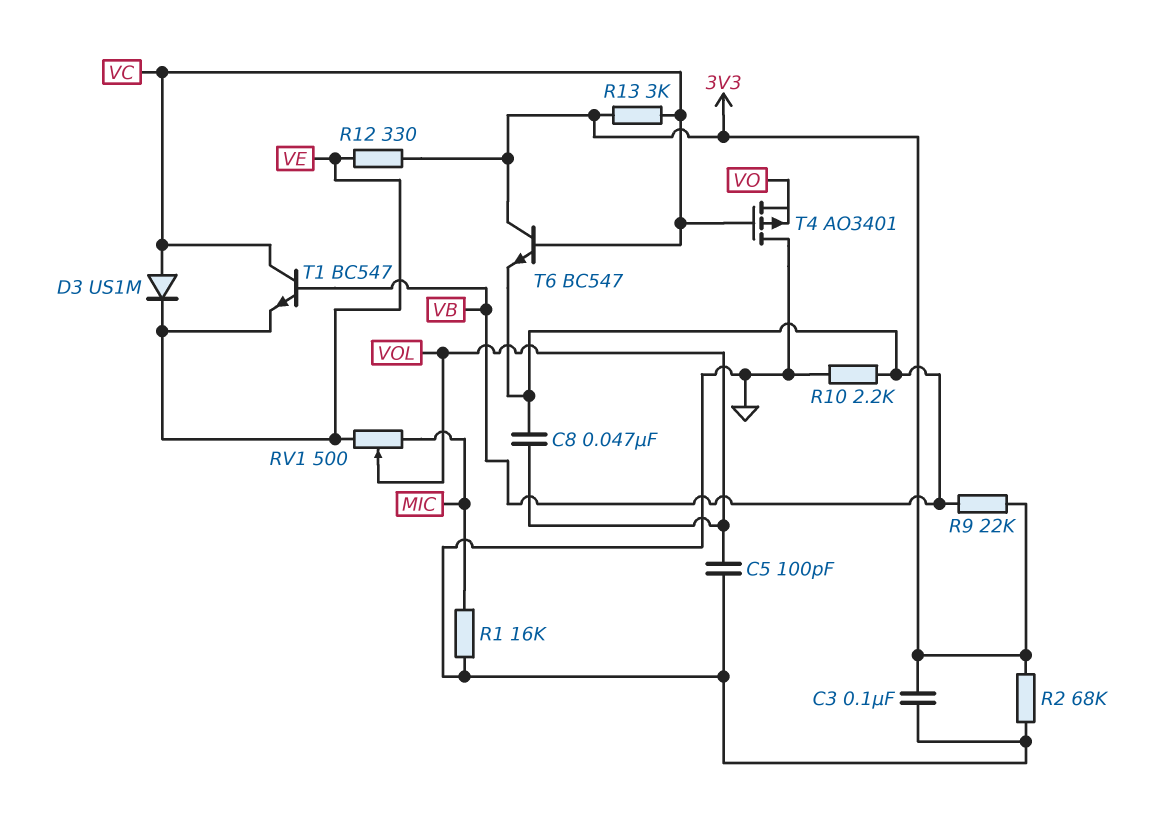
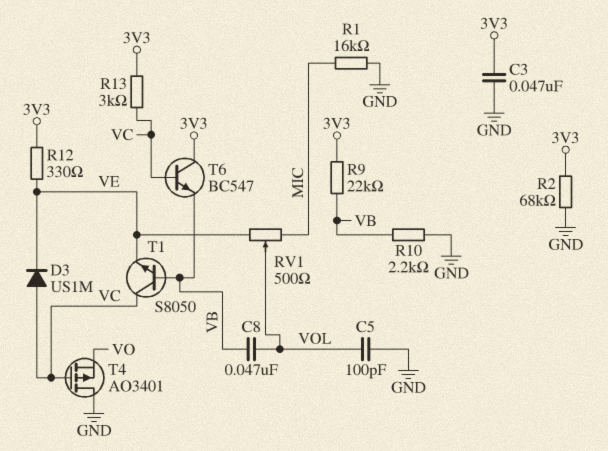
C3: 100nF (3V3, GND) -> 47nF (3V3, GND)
T1: NPN BC547 (B VB, C VC, E VE) -> NPN S8050 (B VB, C VC, E VE)

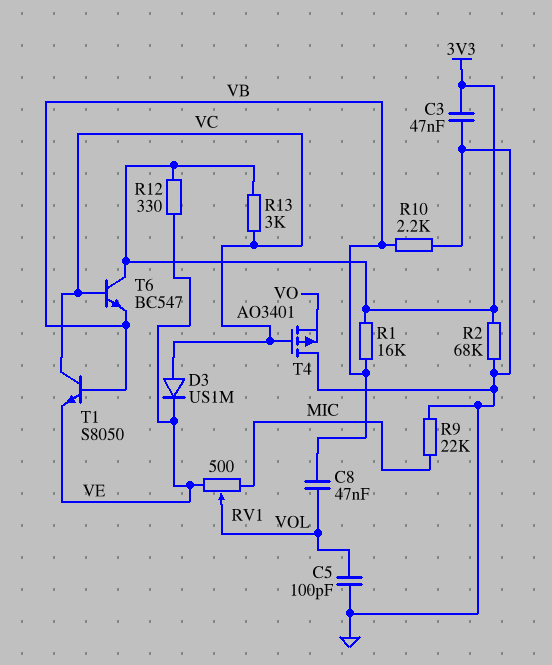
R1: 16k (GND, MIC) -> 16k (3V3, VB)
R9: 22k (3V3, VB) -> 22k (GND, MIC)

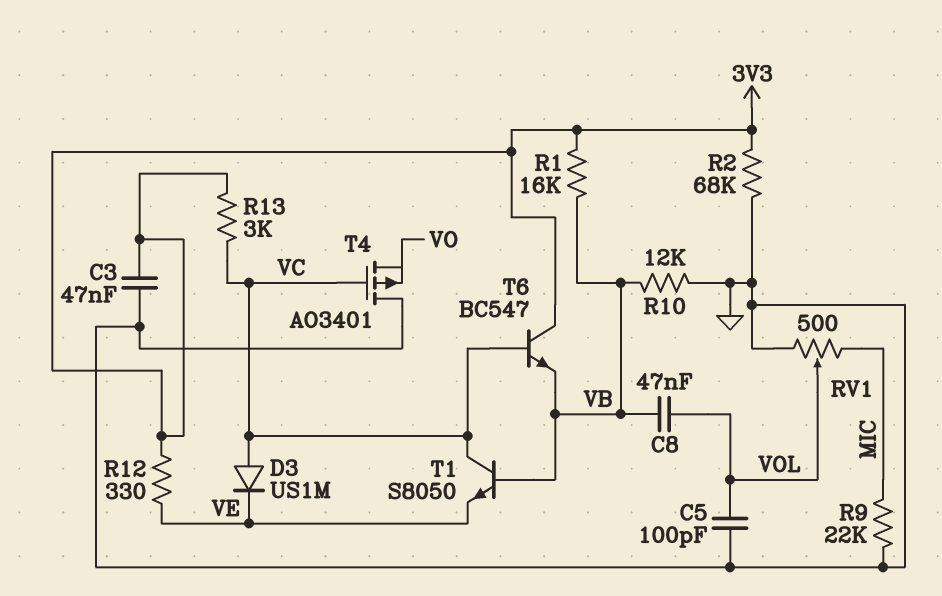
R10: 2.2k (GND, VB) -> 12k (GND, VB)
RV1: 500 (MIC, VE, wiper VOL) -> 500 (GND, MIC, wiper VOL)

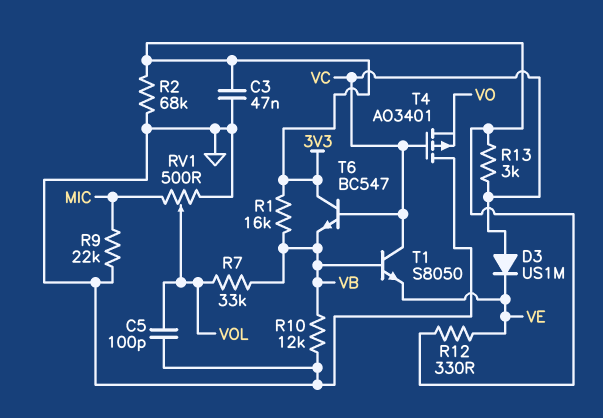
C8: 47nF (VB, VOL) -> none
R7: none -> 33k (VB, VOL)

